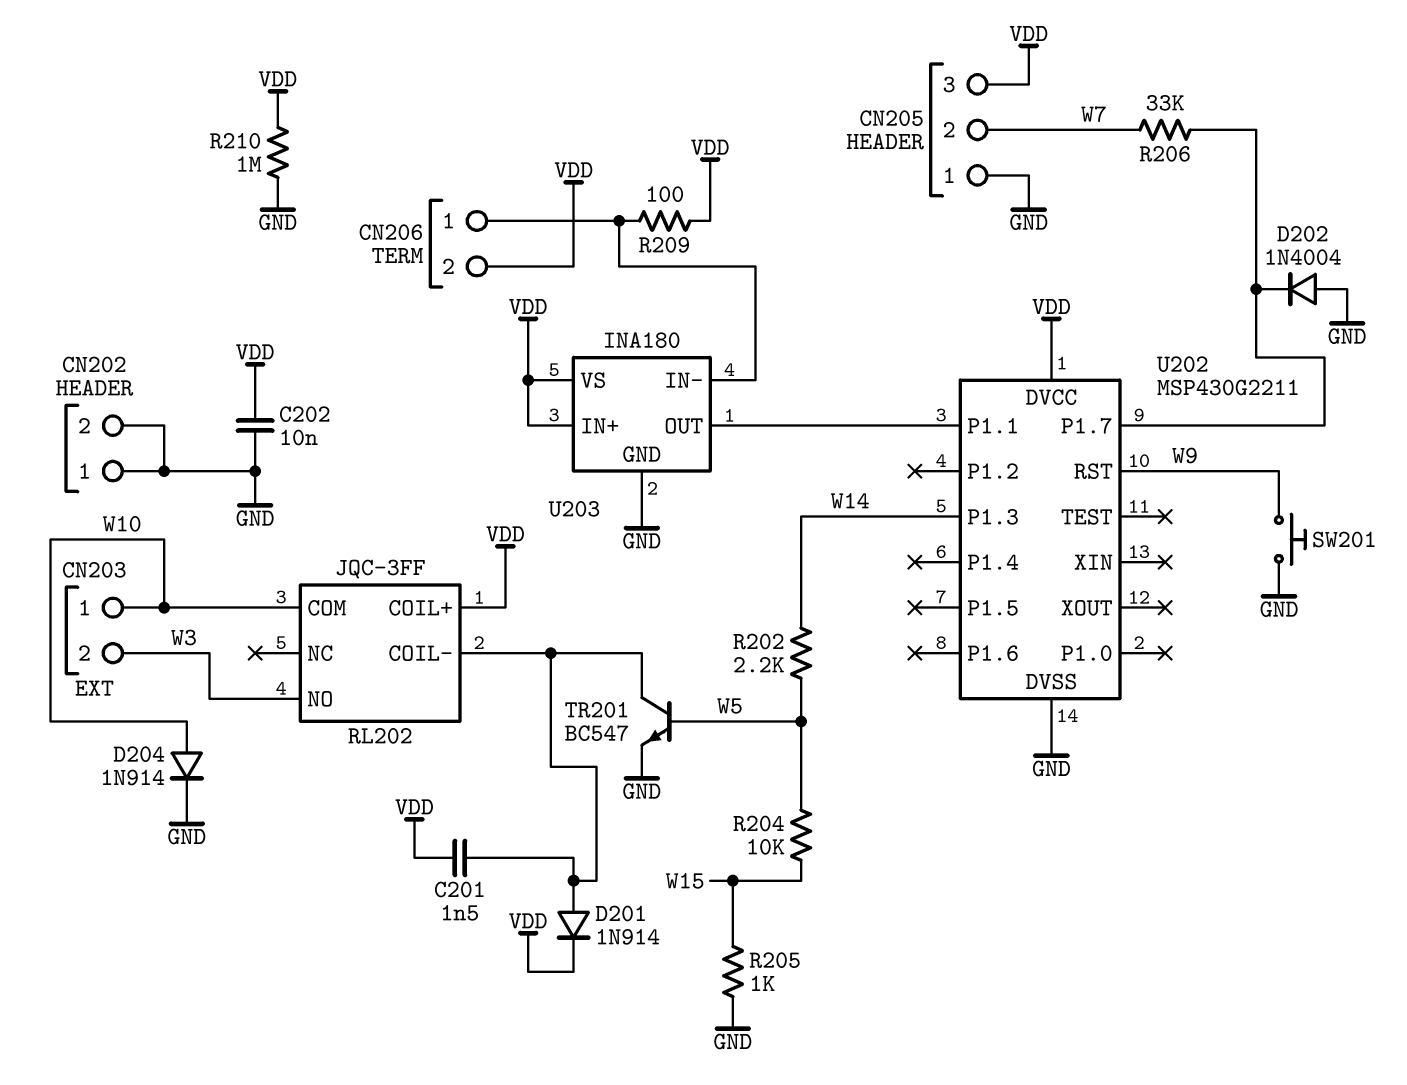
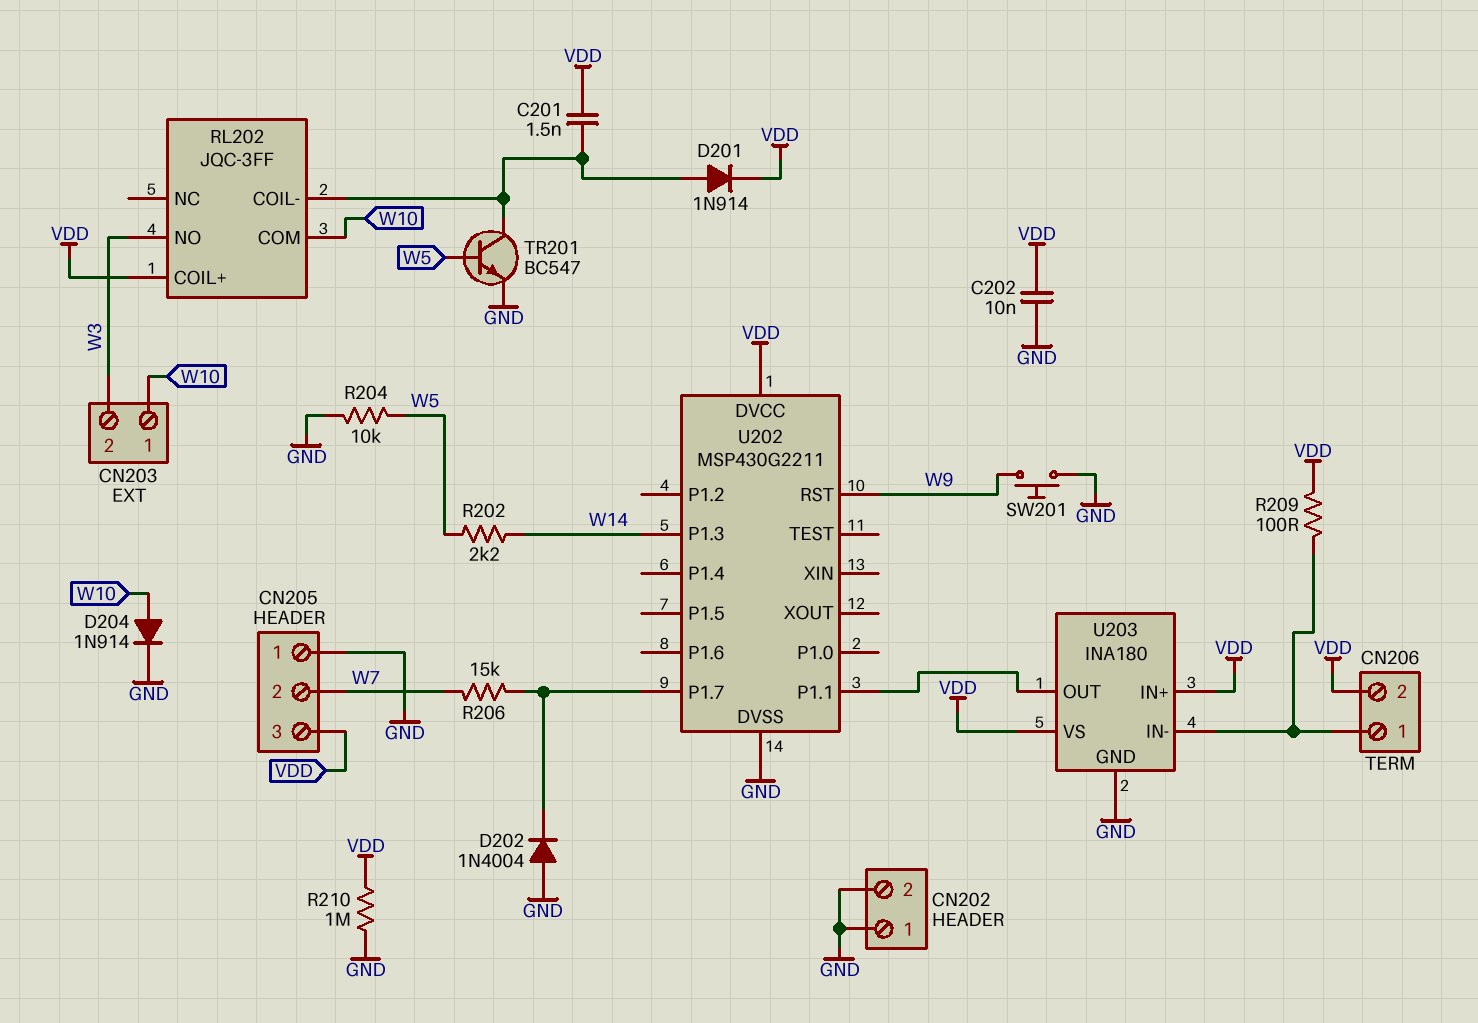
R204: 10k (W5, W15) -> 10k (GND, W5)
R205: 1k (GND, W15) -> none
R206: 33k (U202/P1.7, W7) -> 15k (U202/P1.7, W7)

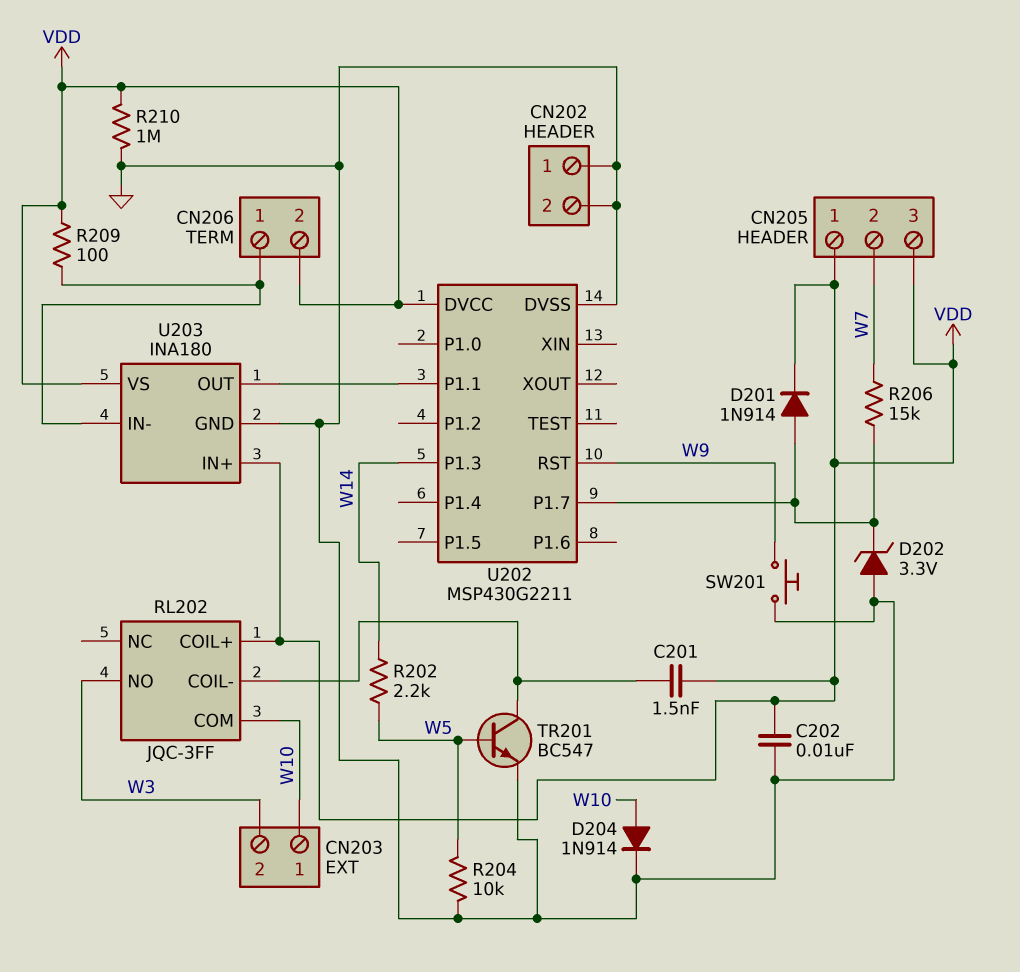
CN205 pin 1: GND -> VDD
D201: diode 1N914 (A RL202/COIL-, K VDD) -> diode 1N914 (A U202/P1.7, K VDD)
D202: diode 1N4004 (A GND, K U202/P1.7) -> zener 3.3V (A GND, K U202/P1.7)

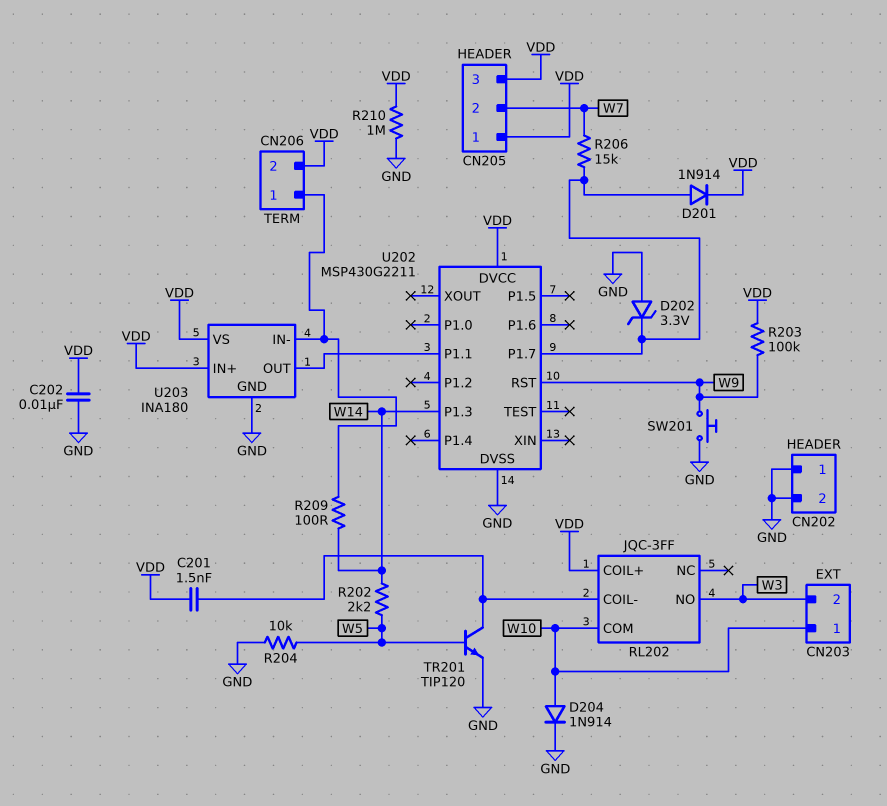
R203: none -> 100k (VDD, W9)
R209: 100 (CN206/1, VDD) -> 100 (CN206/1, W14)
TR201: NPN BC547 (B W5, C RL202/COIL-, E GND) -> NPN TIP120 (B W5, C RL202/COIL-, E GND)

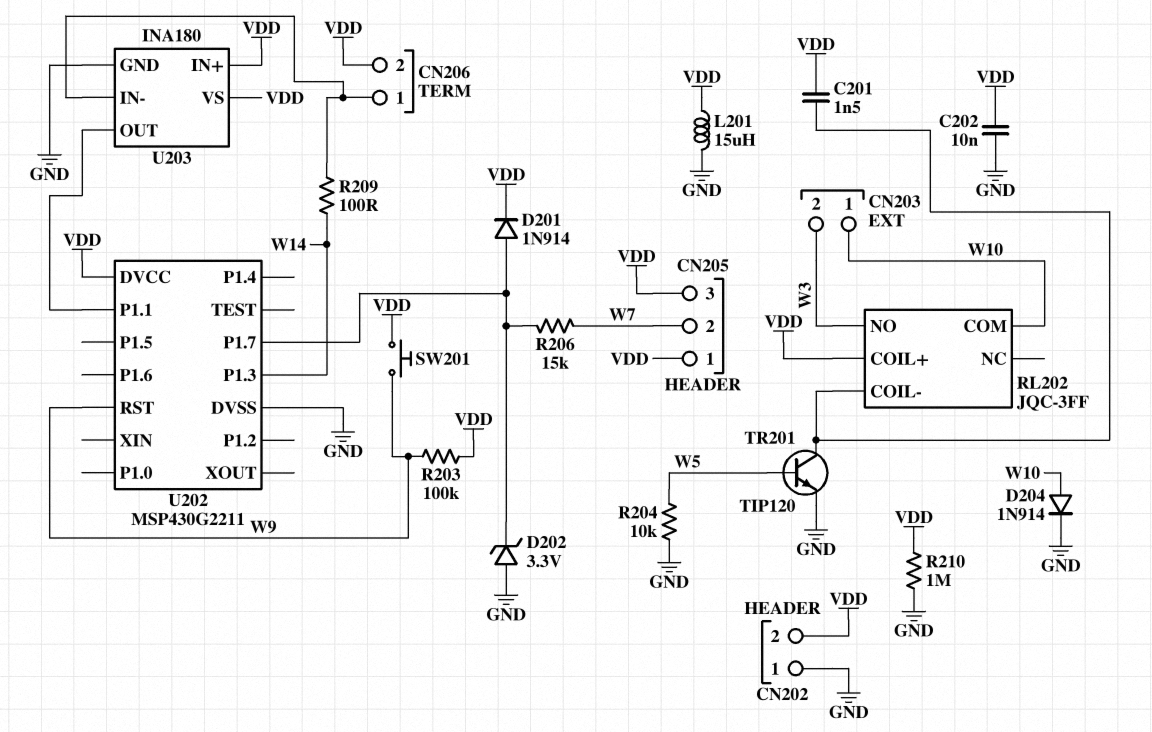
CN202 pin 2: GND -> VDD
L201: none -> 15uH (GND, VDD)
R202: 2.2k (W5, W14) -> none
SW201: button (GND, W9) -> button (VDD, W9)

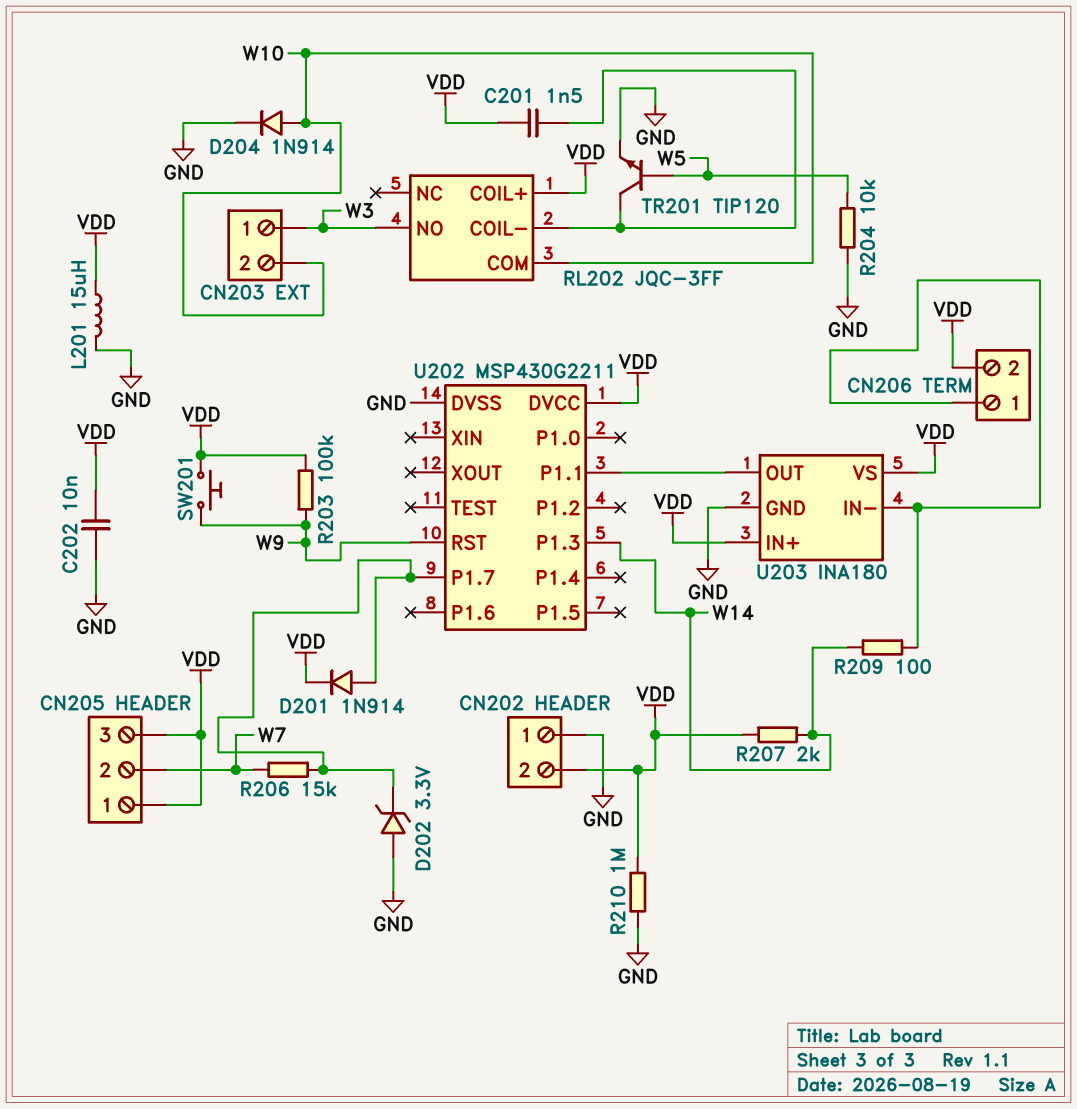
CN203 pin 1: W10 -> W3
CN203 pin 2: W3 -> W10
R207: none -> 2k (VDD, W14)

